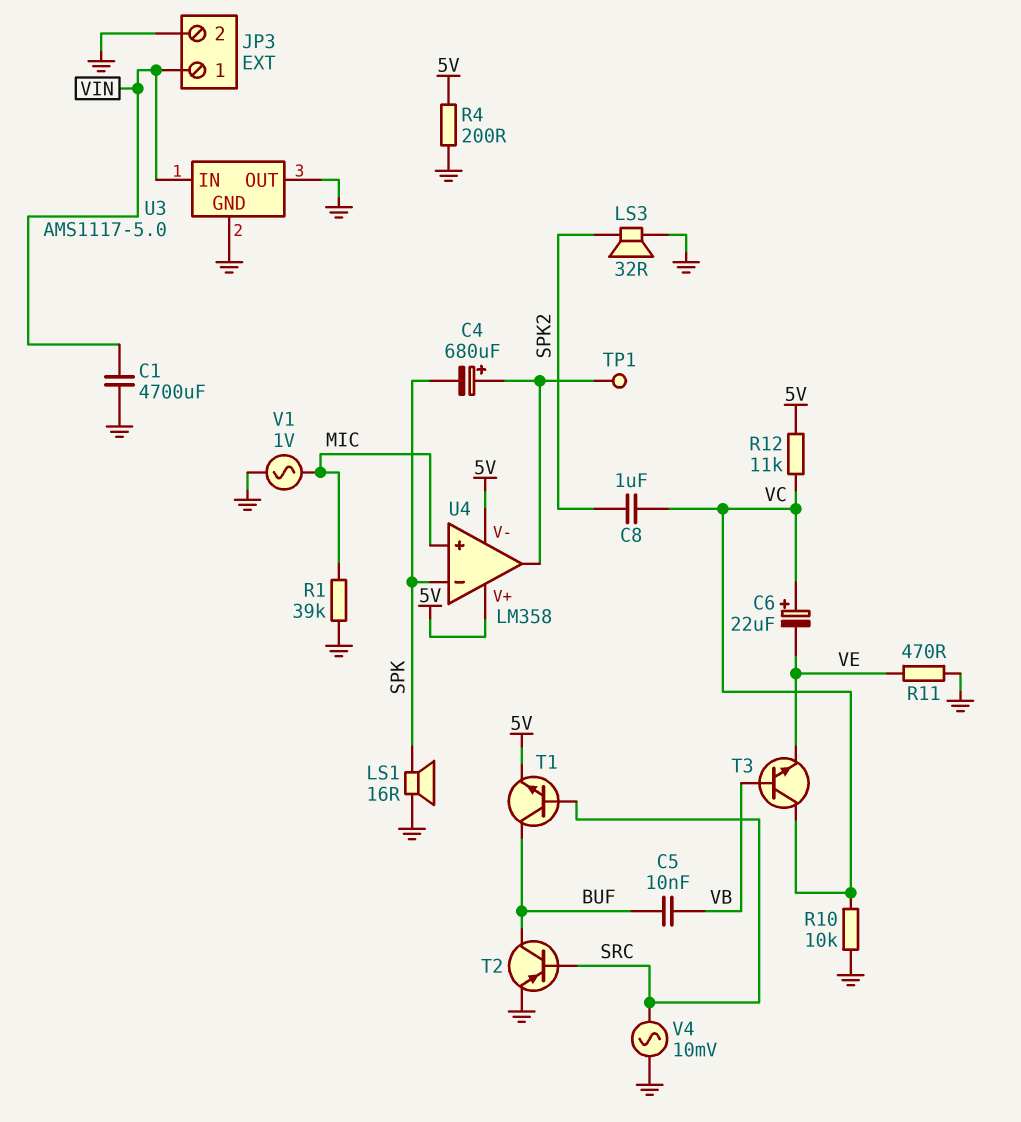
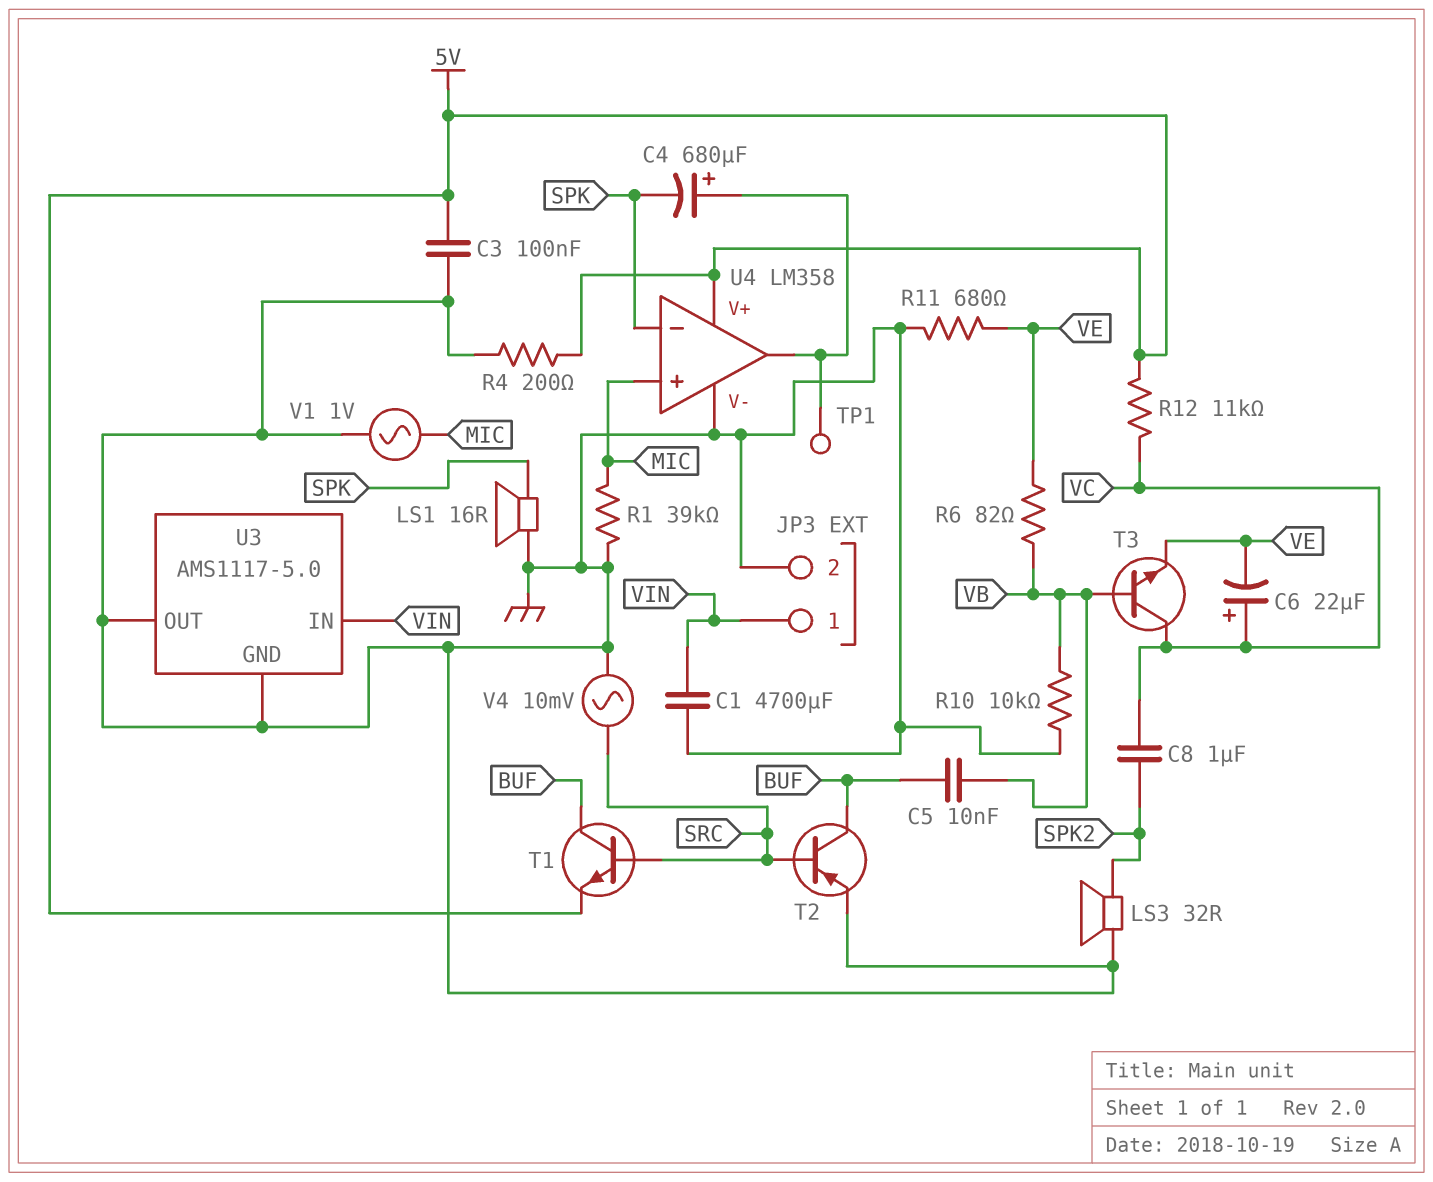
C3: none -> 100nF (5V, GND)
R6: none -> 82 (VB, VE)
R10: 10k (GND, VC) -> 10k (GND, VB)
R11: 470 (GND, VE) -> 680 (GND, VE)
U4 pin V-: 5V -> GND

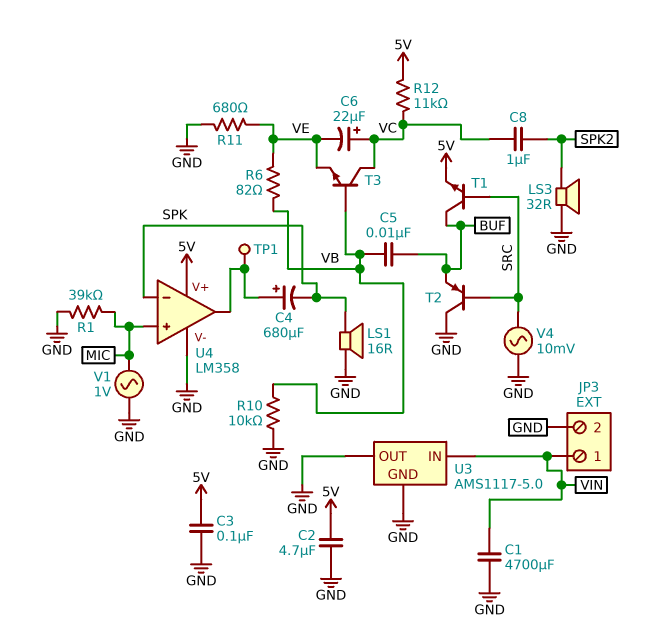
C2: none -> 4.7uF (5V, GND)
R4: 200 (5V, GND) -> none
T2: PNP (B SRC, C BUF, E GND) -> PNP (B SRC, C GND, E BUF)

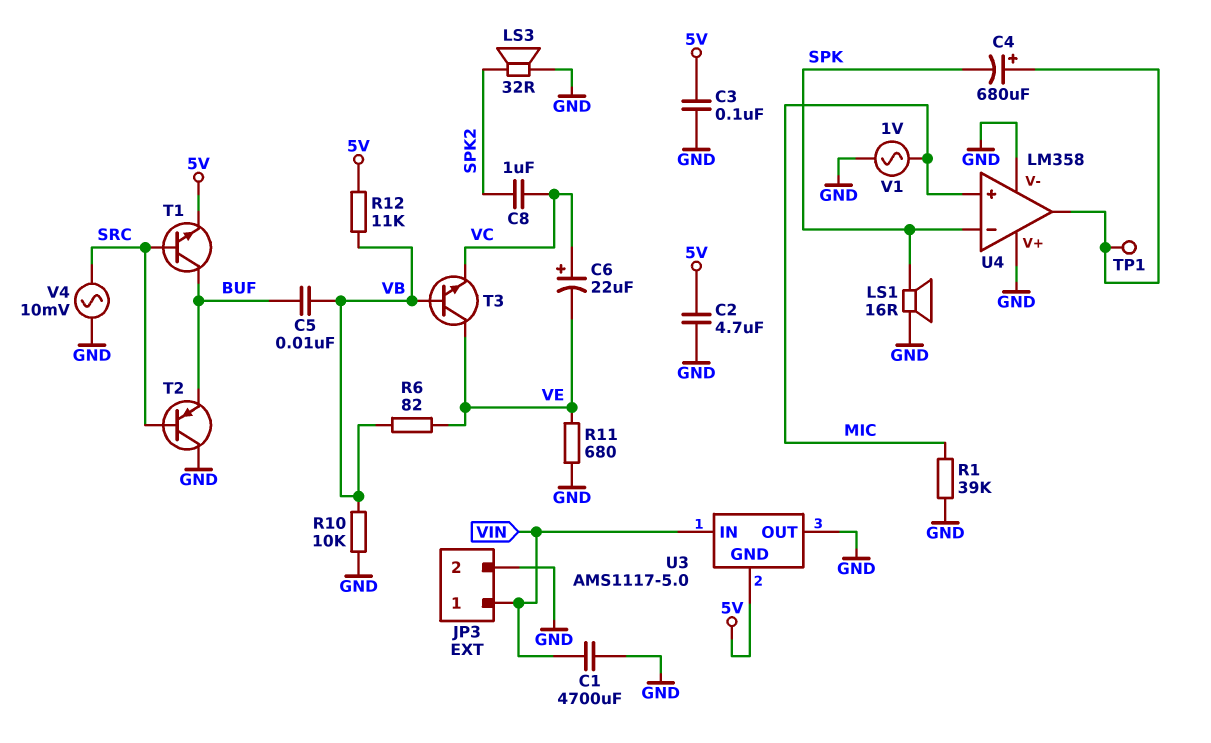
R12: 11k (5V, VC) -> 11k (5V, VB)
T3: NPN (B VB, C VC, E VE) -> NPN (B VB, C VE, E VC)
U3 pin GND: GND -> 5V
U4 pin V+: 5V -> GND

